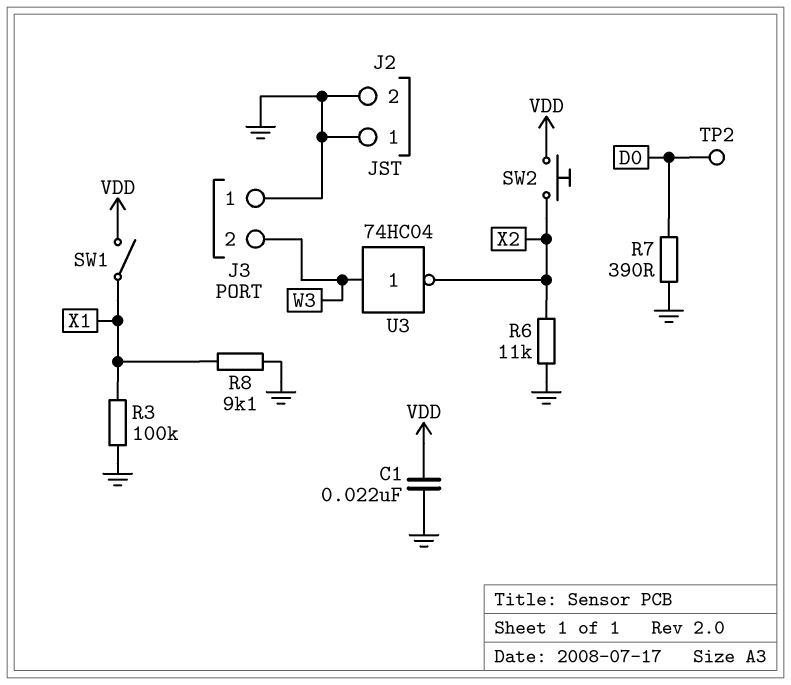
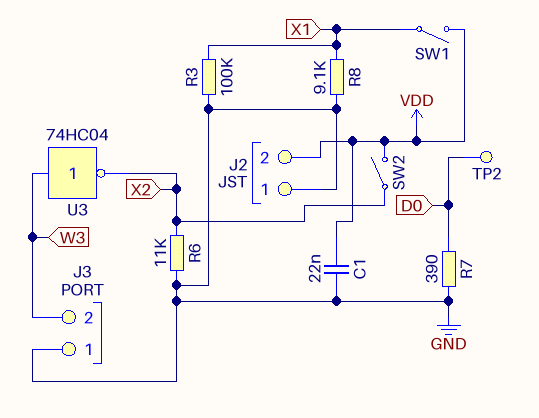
J2 pin 2: GND -> VDD
SW2: button (VDD, X2) -> switch (VDD, X2)

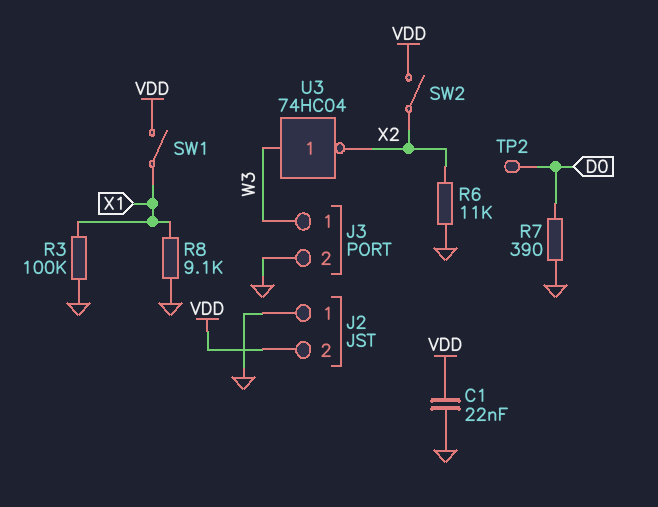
J3 pin 1: GND -> W3
J3 pin 2: W3 -> GND

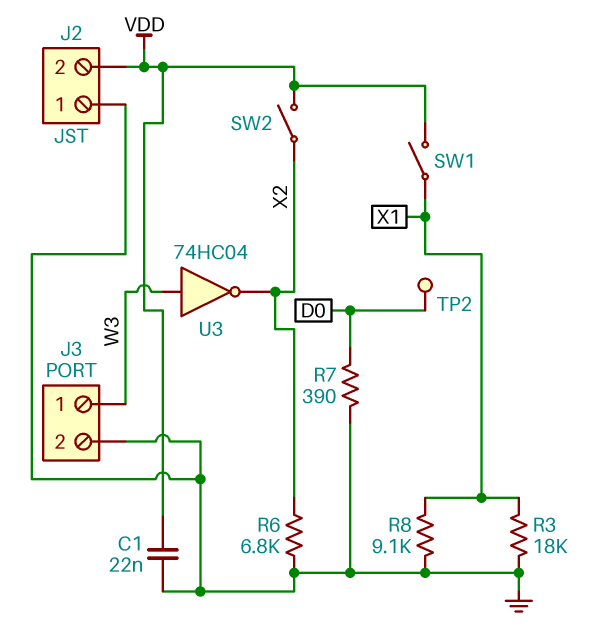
R3: 100k (GND, X1) -> 18k (GND, X1)
R6: 11k (GND, X2) -> 6.8k (GND, X2)

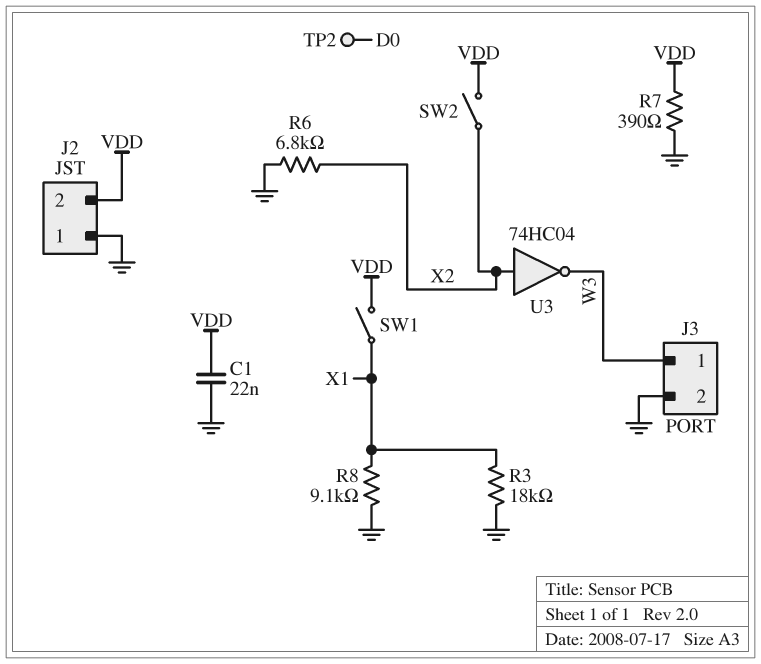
R7: 390 (D0, GND) -> 390 (GND, VDD)
U3: NOT 74HC04 (in W3, out X2) -> NOT 74HC04 (in X2, out W3)

